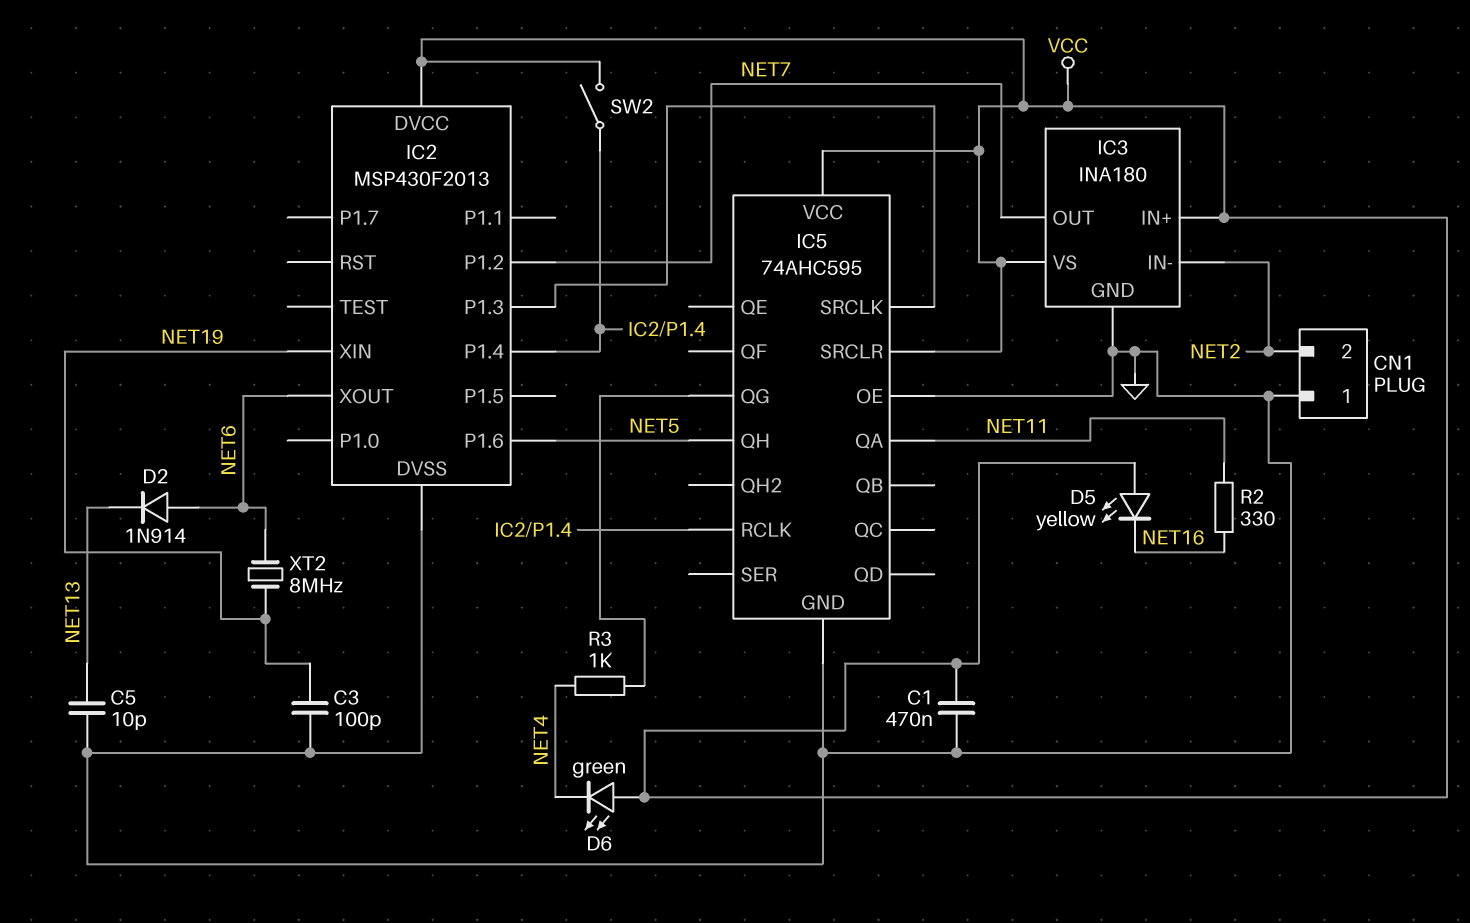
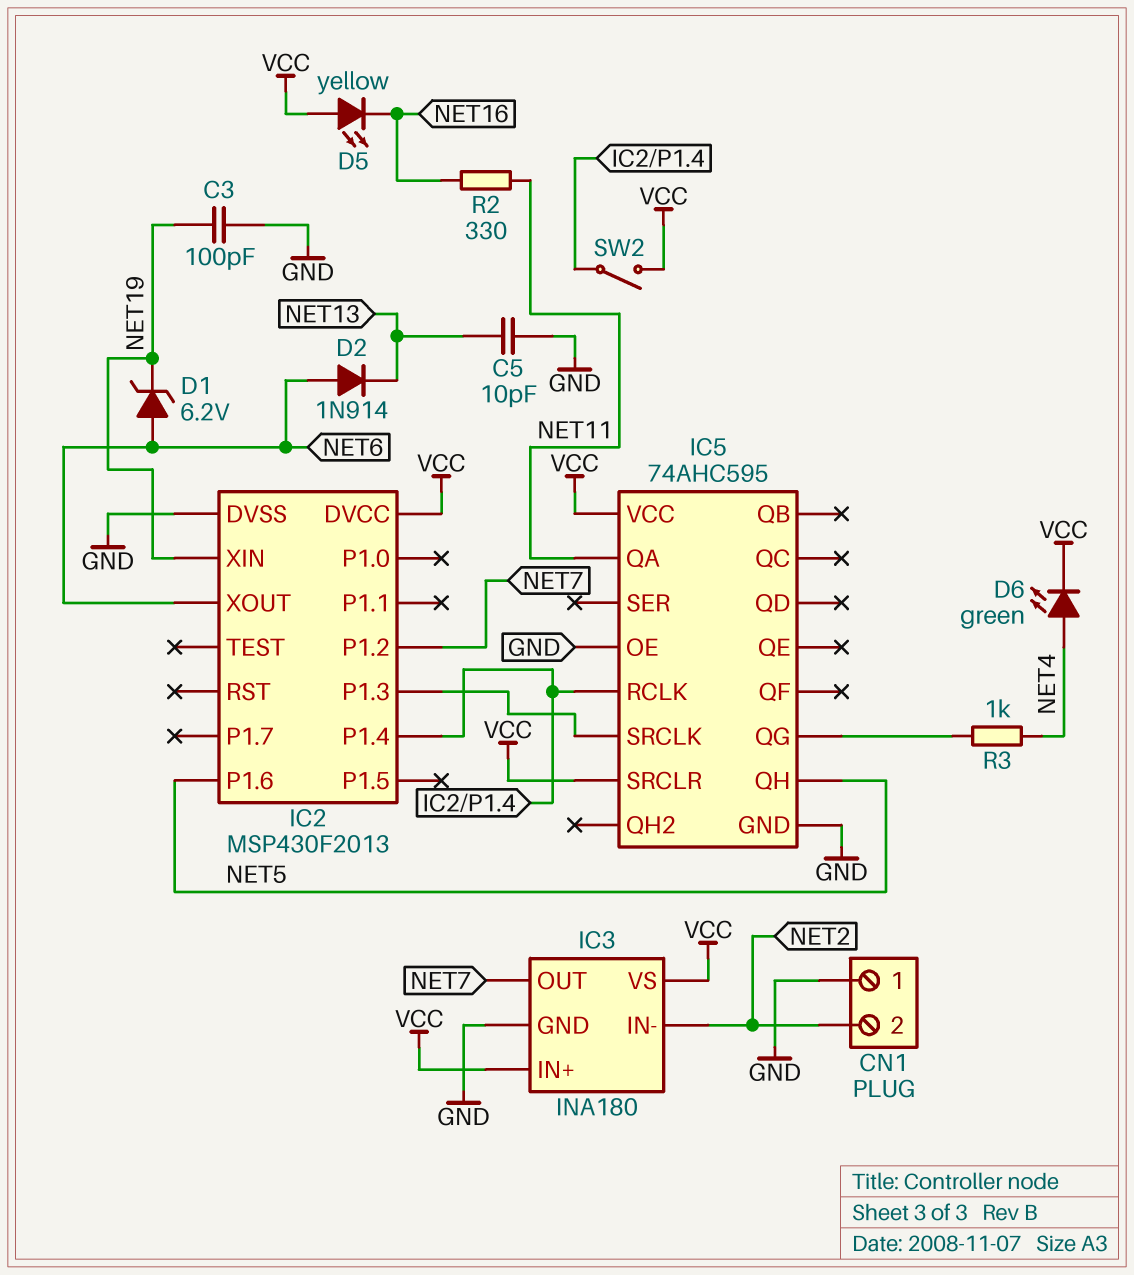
C1: 470nF (GND, VCC) -> none
D1: none -> zener 6.2V (A NET6, K NET19)
D6: LED green (A VCC, K NET4) -> LED green (A NET4, K VCC)
XT2: 8MHz (NET6, NET19) -> none

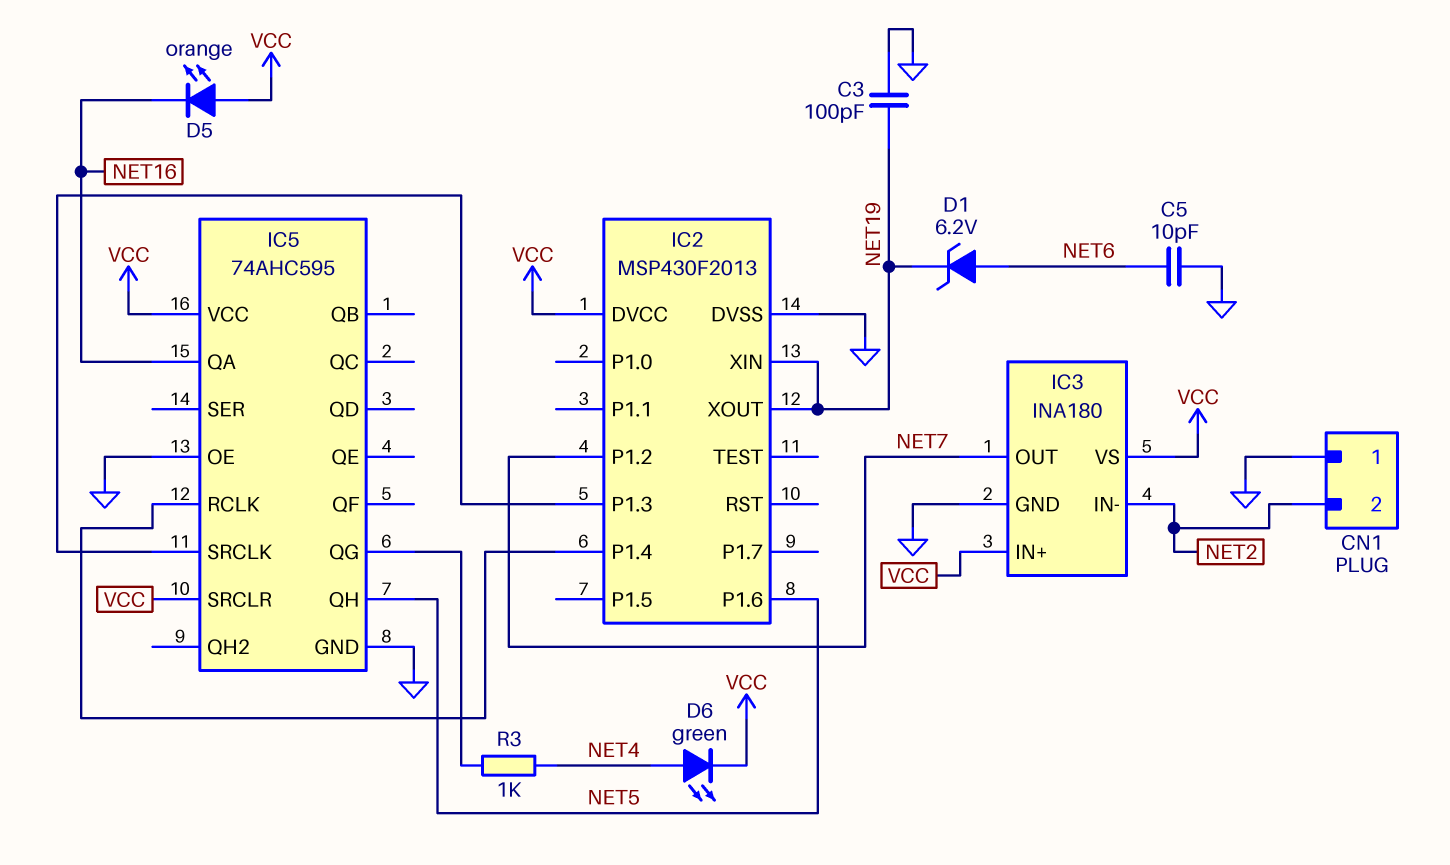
C5: 10pF (GND, NET13) -> 10pF (GND, NET6)
D2: diode 1N914 (A NET6, K NET13) -> none
D5: LED yellow (A VCC, K NET16) -> LED orange (A VCC, K NET16)
IC2 pin XOUT: NET6 -> NET19
IC5 pin QA: NET11 -> NET16
R2: 330 (NET11, NET16) -> none
SW2: switch (IC2/P1.4, VCC) -> none

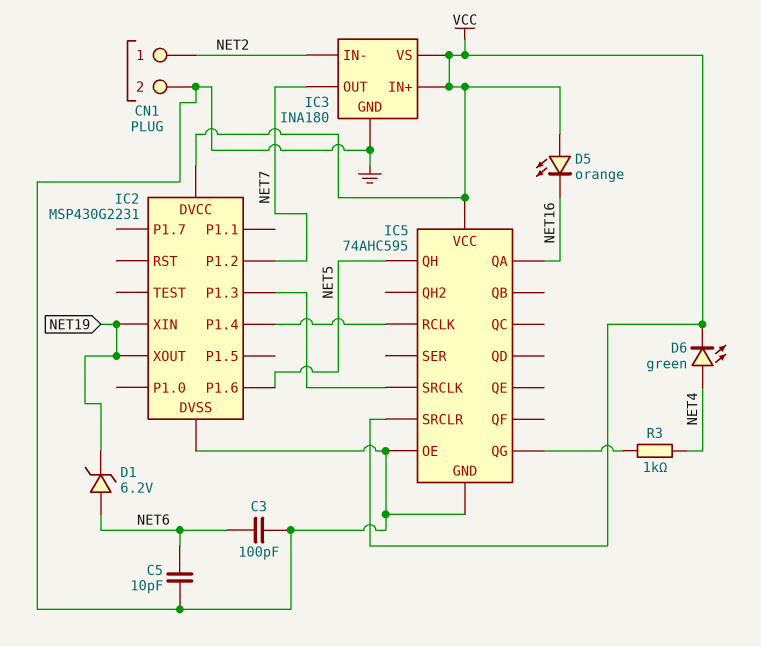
C3: 100pF (GND, NET19) -> 100pF (GND, NET6)
CN1 pin 1: GND -> NET2
CN1 pin 2: NET2 -> GND
IC2: MSP430F2013 -> MSP430G2231

